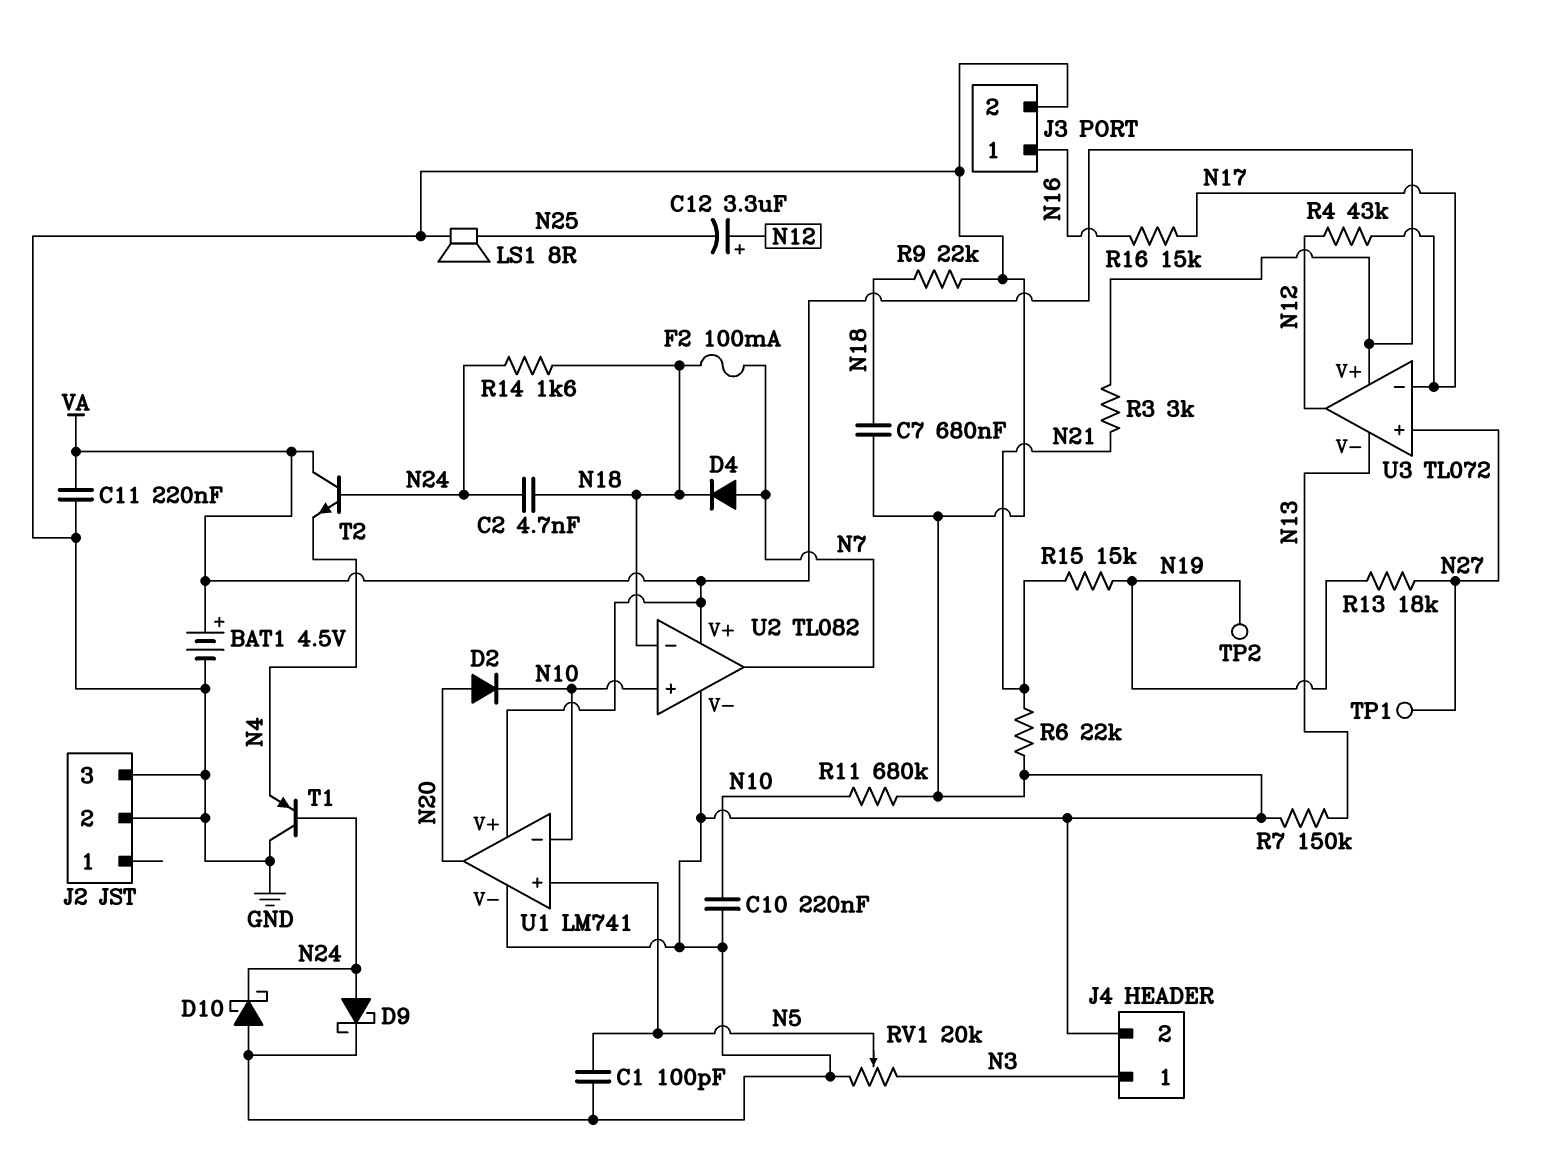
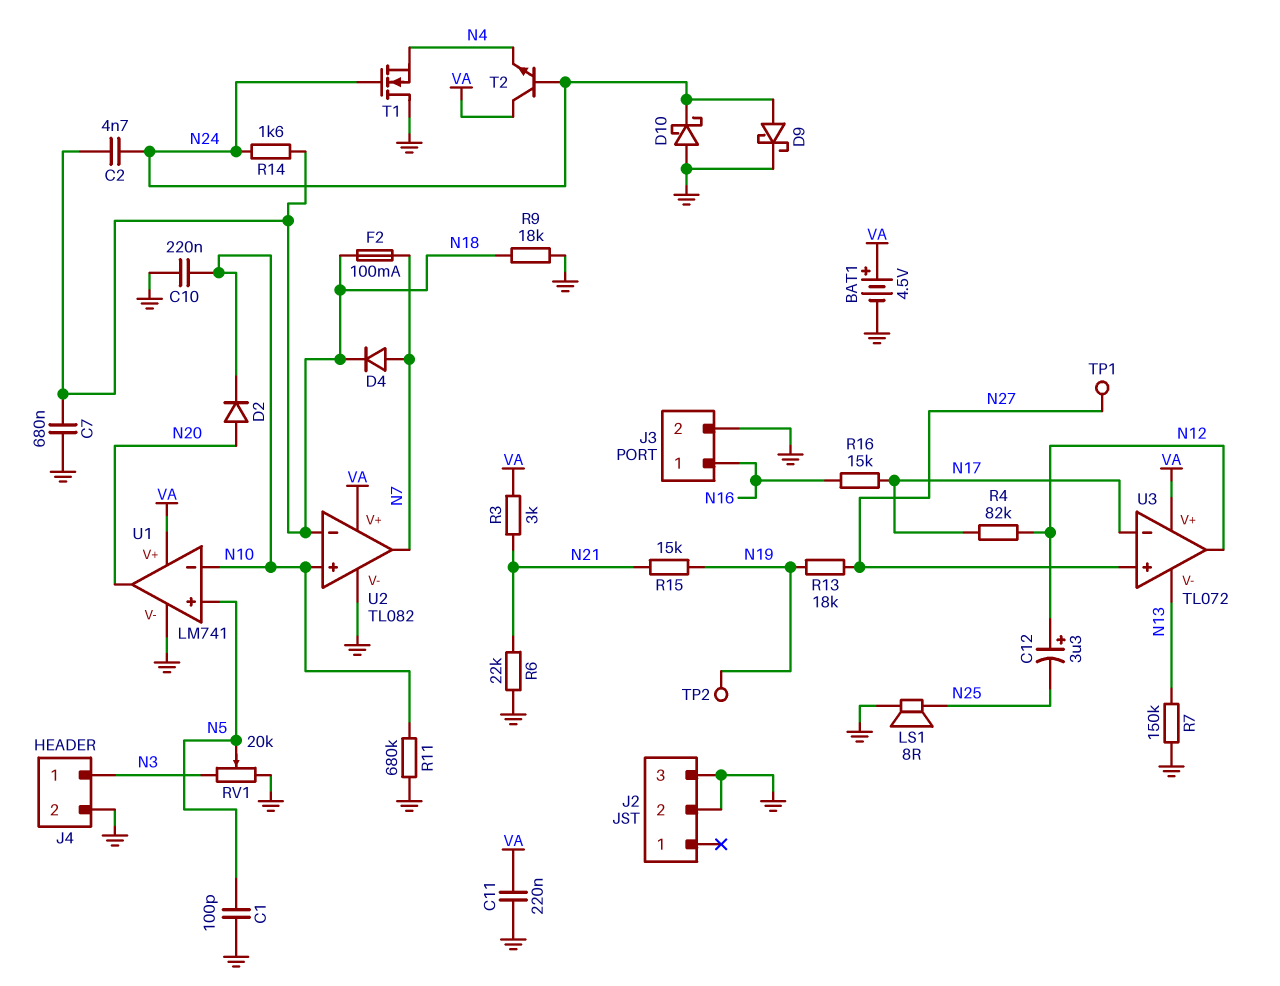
R4: 43k (N12, N17) -> 82k (N12, N17)
R9: 22k (GND, N18) -> 18k (GND, N18)
T1: PNP (B N24, C GND, E N4) -> NMOS (G N24, D GND, S N4)

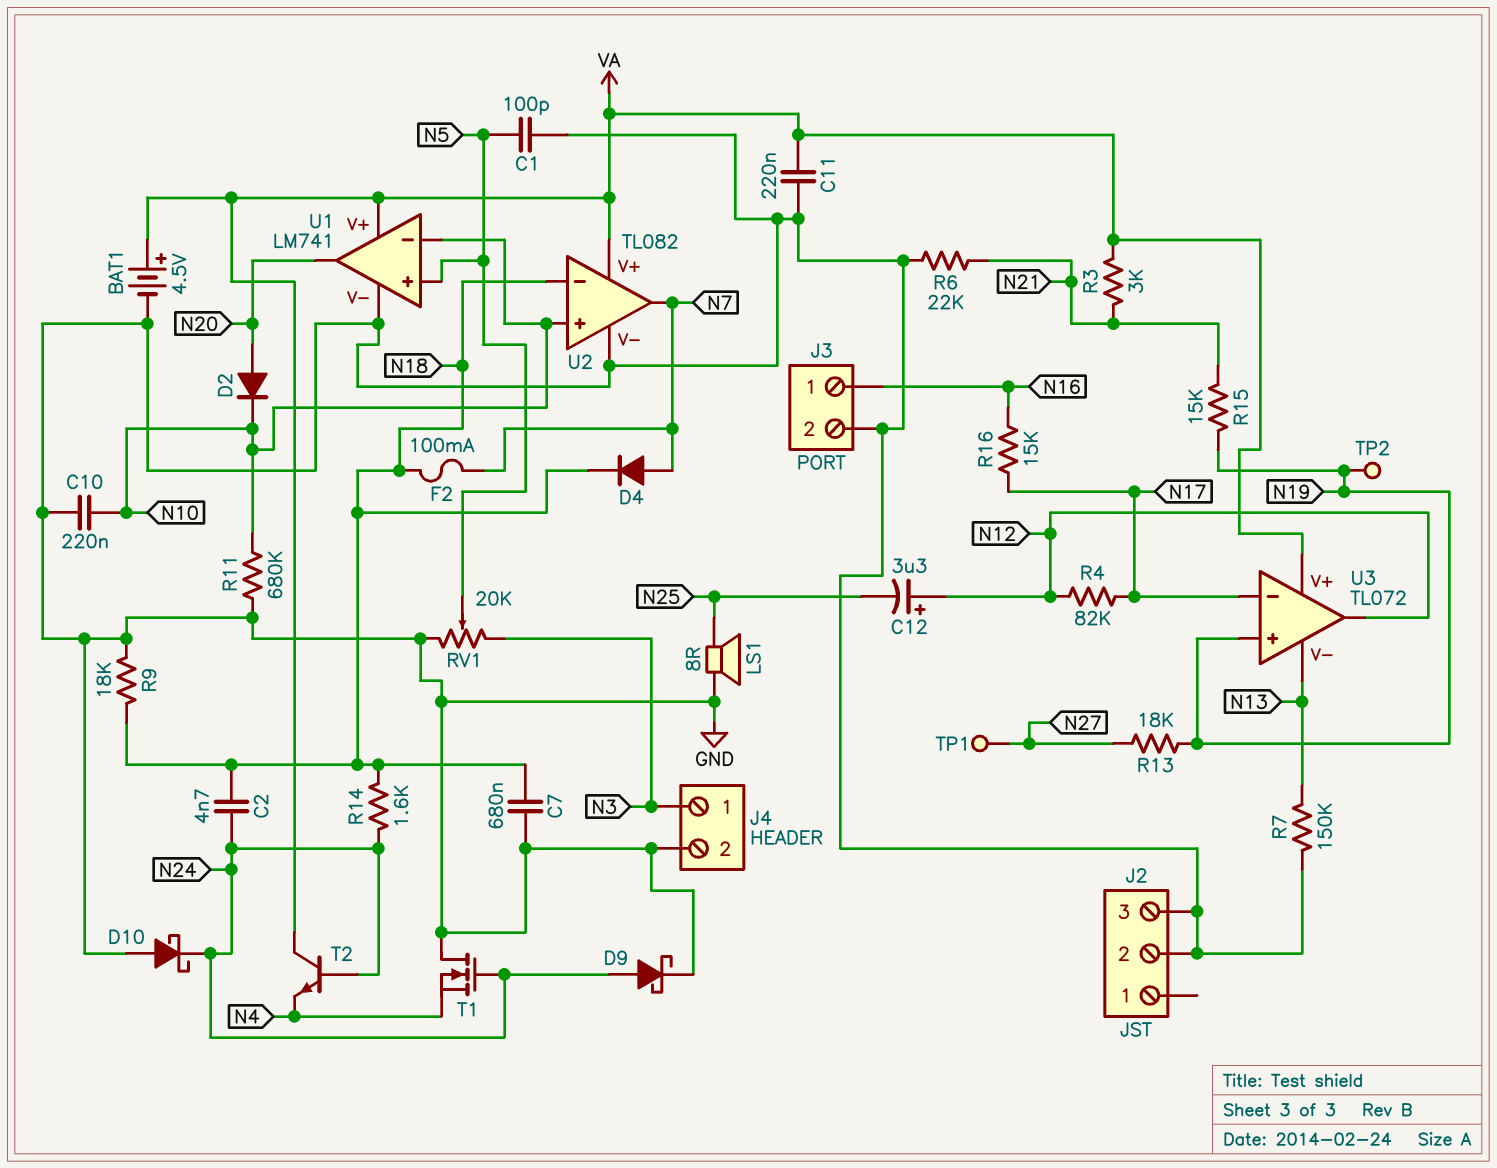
U3 pin in+: N27 -> N19

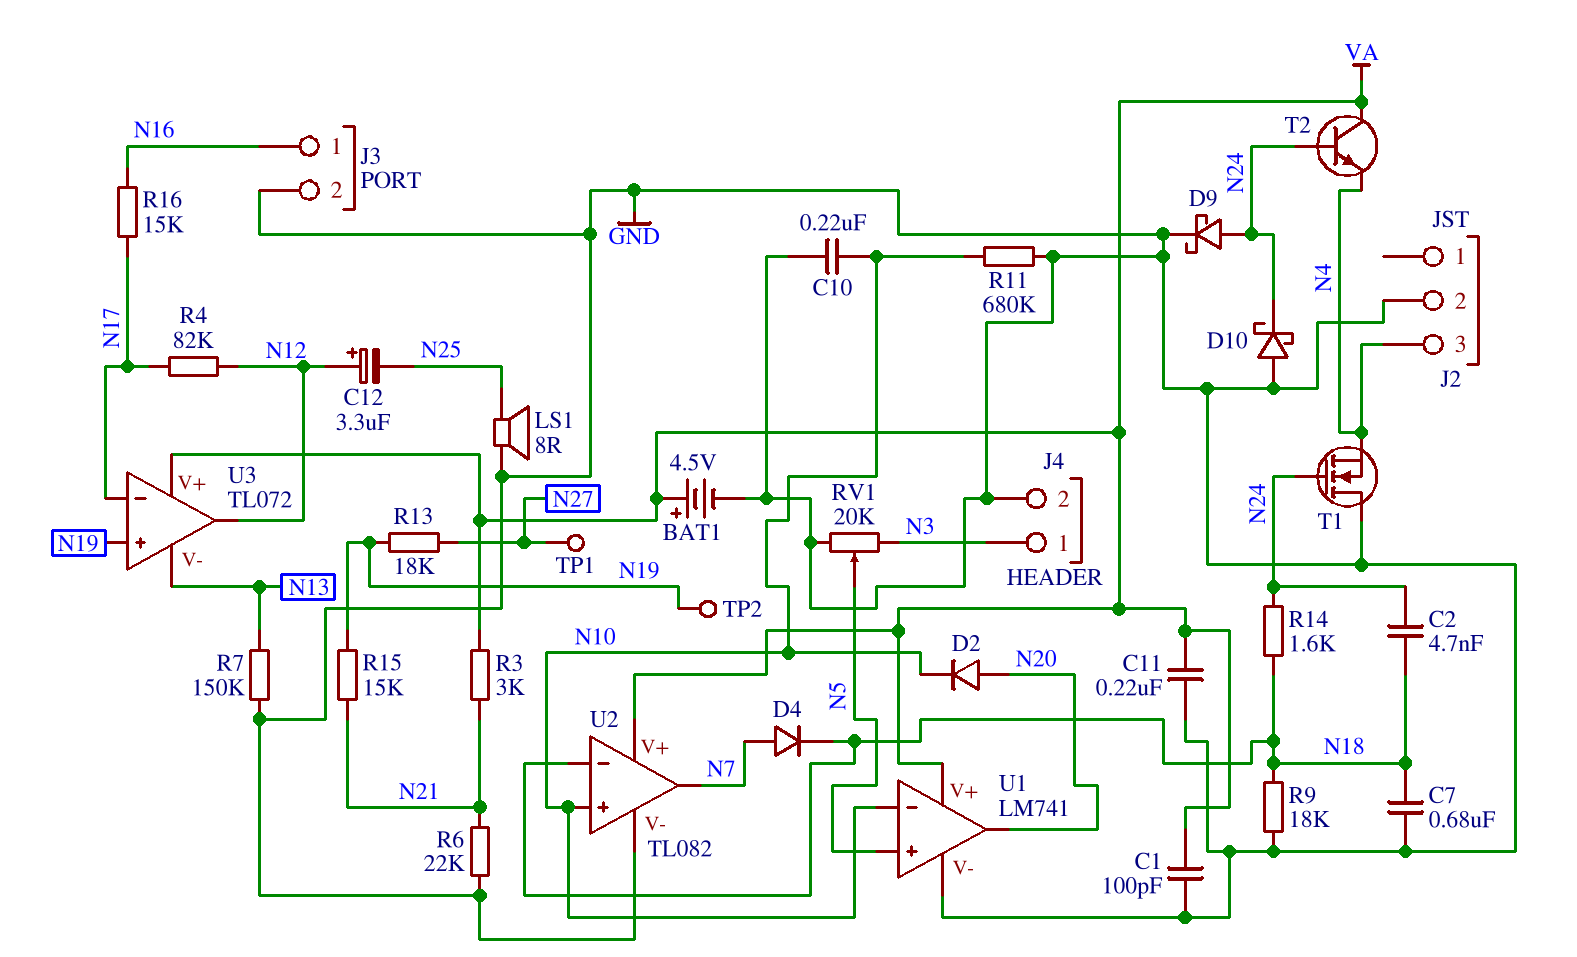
C1: 100pF (GND, N5) -> 100pF (GND, VA)
F2: 100mA (N7, N18) -> none
J2 pin 3: GND -> N4

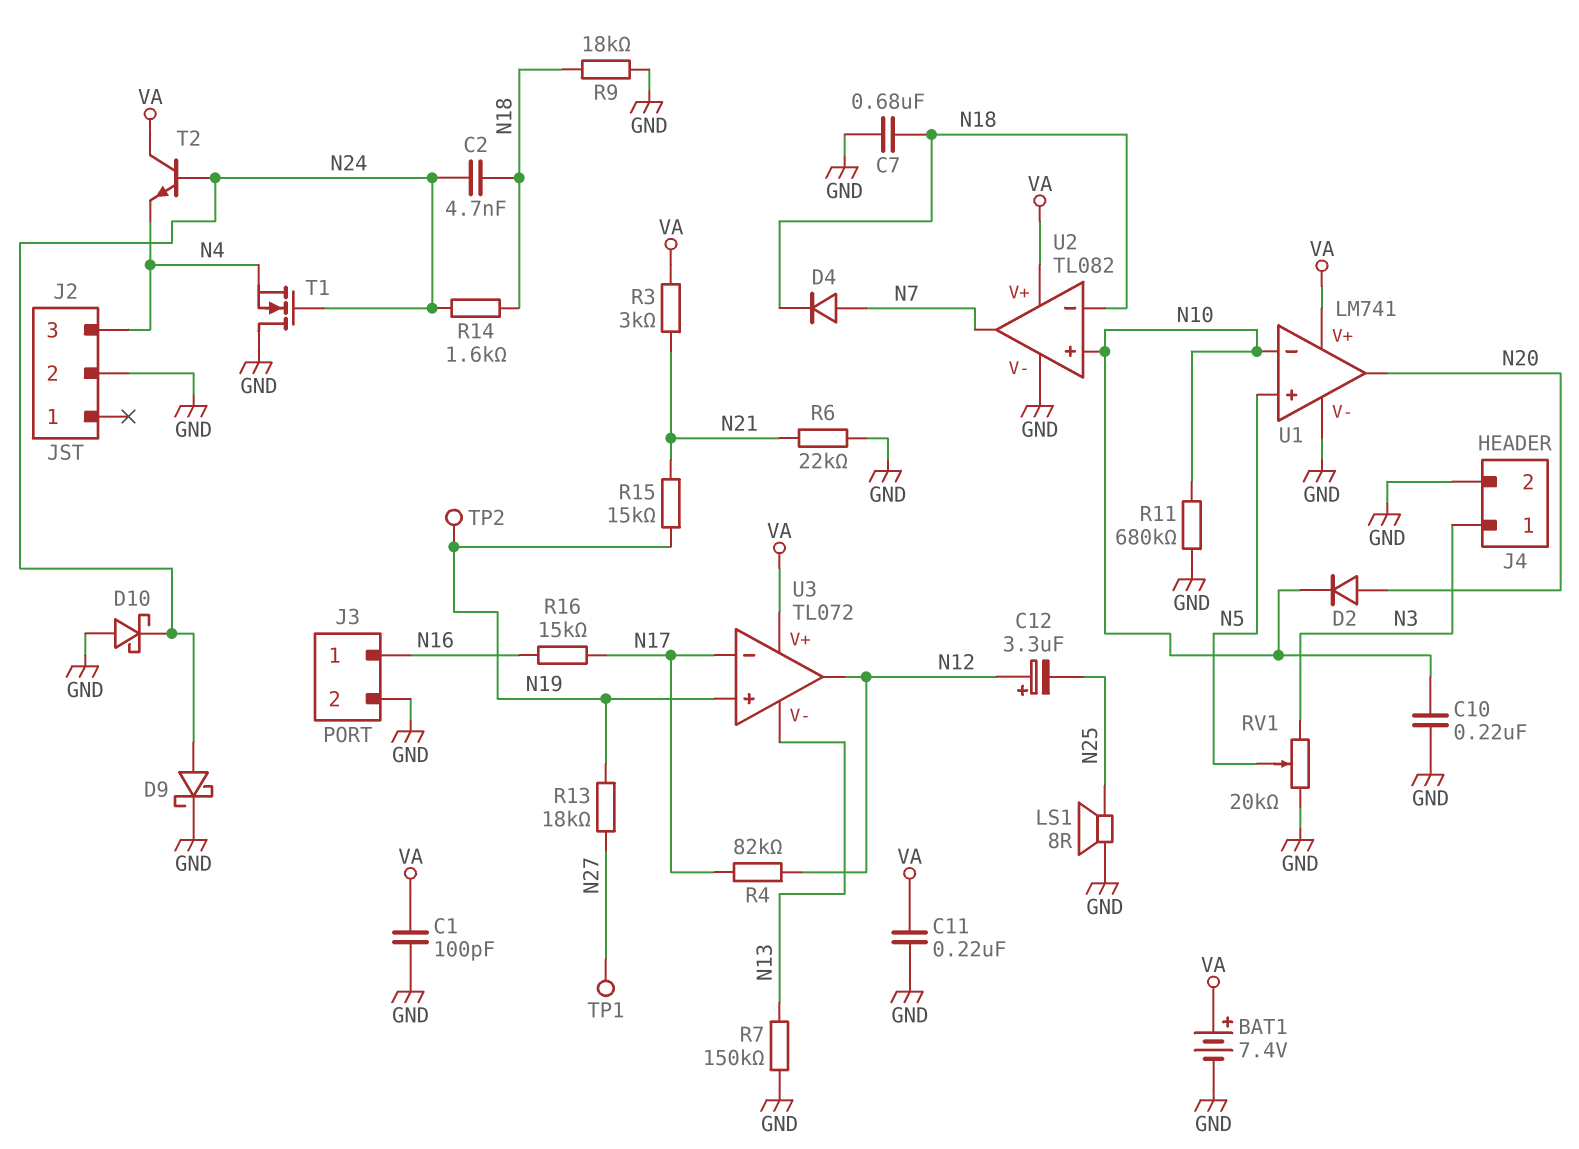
BAT1: 4.5V (plus VA, minus GND) -> 7.4V (plus VA, minus GND)

